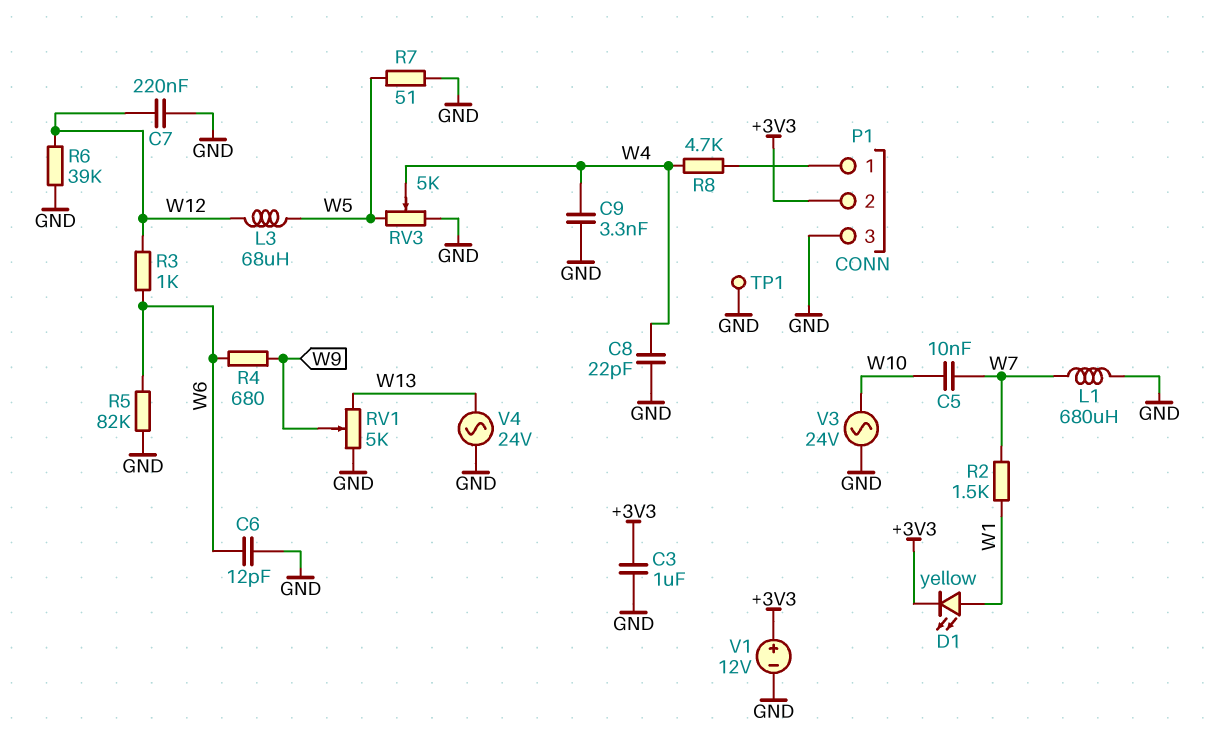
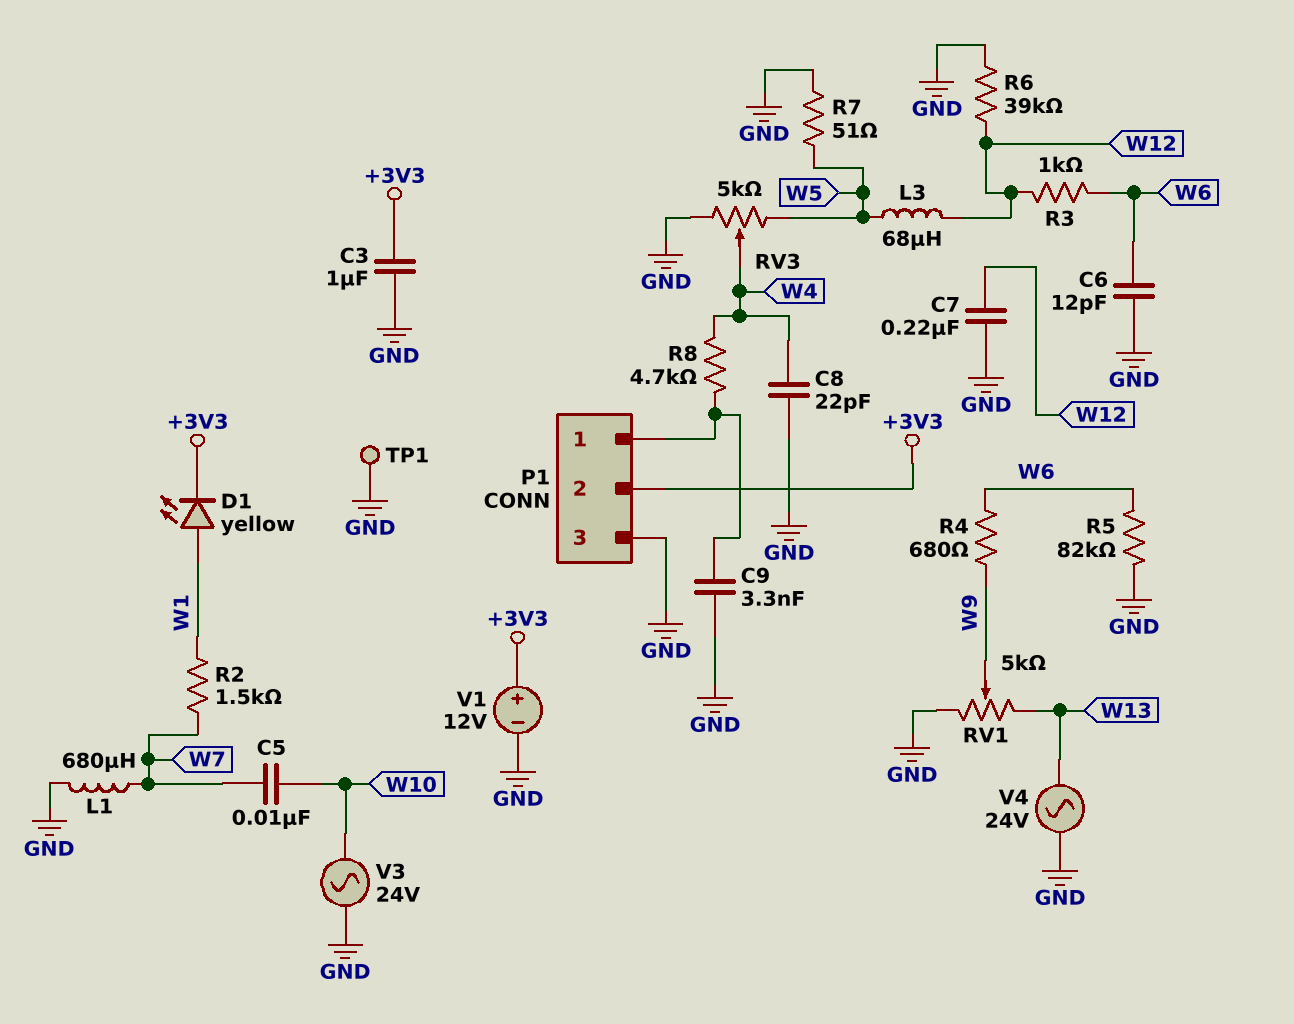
C9: 3.3nF (GND, W4) -> 3.3nF (GND, P1/1)

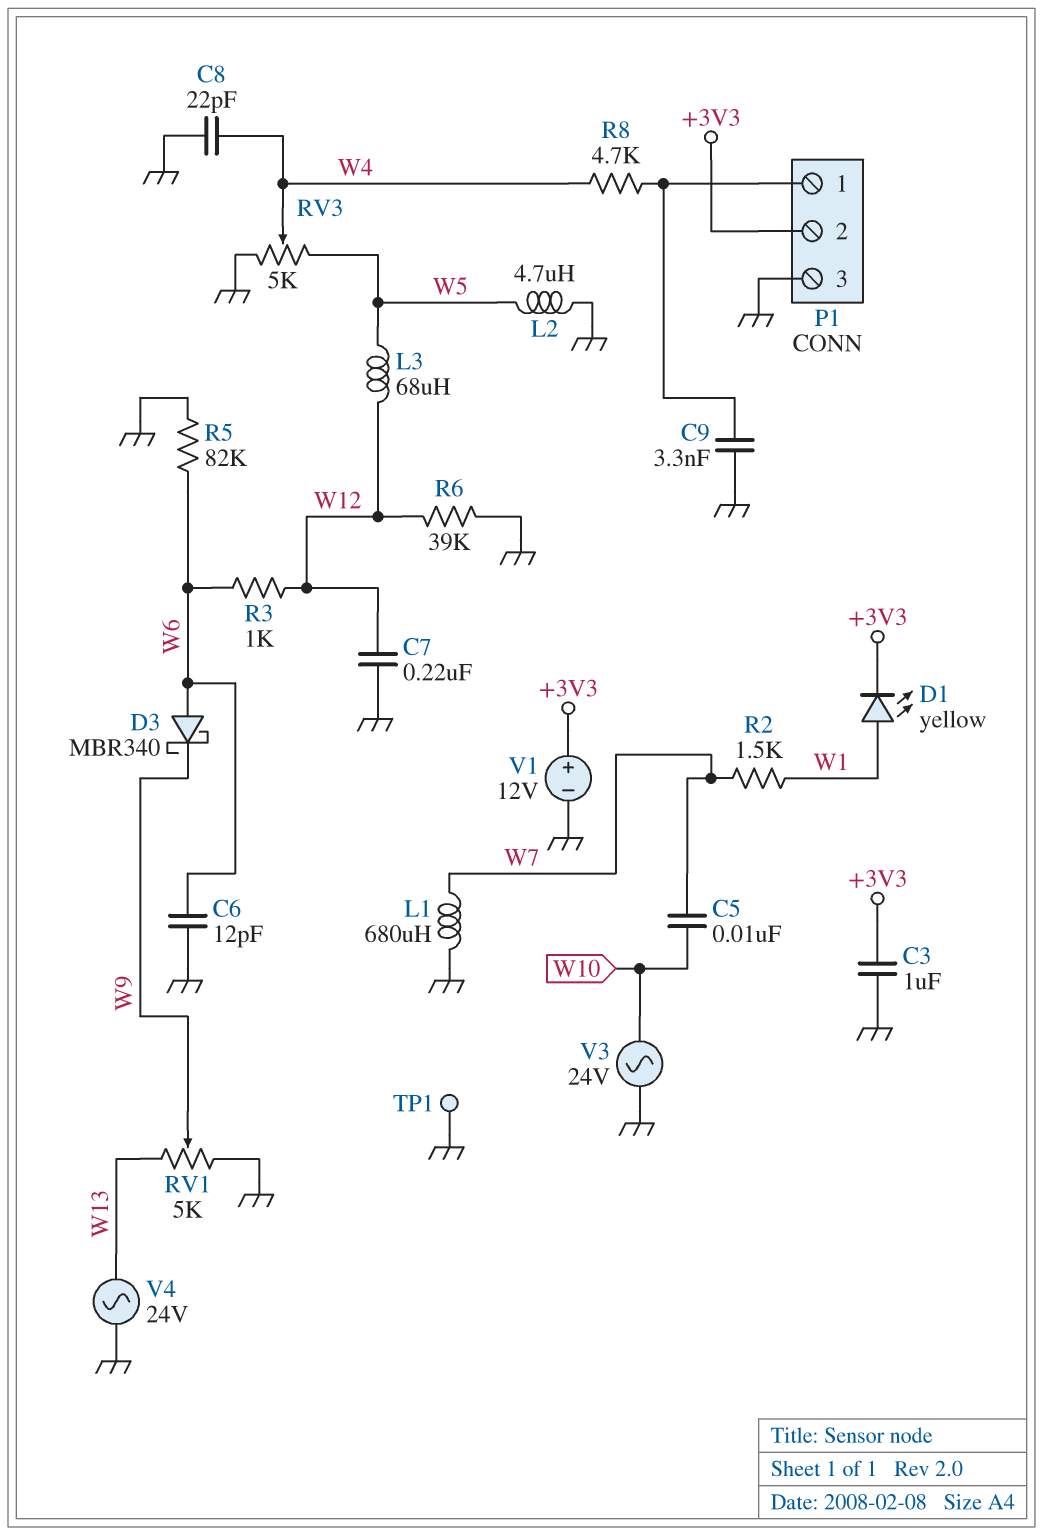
D3: none -> schottky MBR340 (A W6, K W9)
L2: none -> 4.7uH (GND, W5)
R4: 680 (W6, W9) -> none
R7: 51 (GND, W5) -> none

